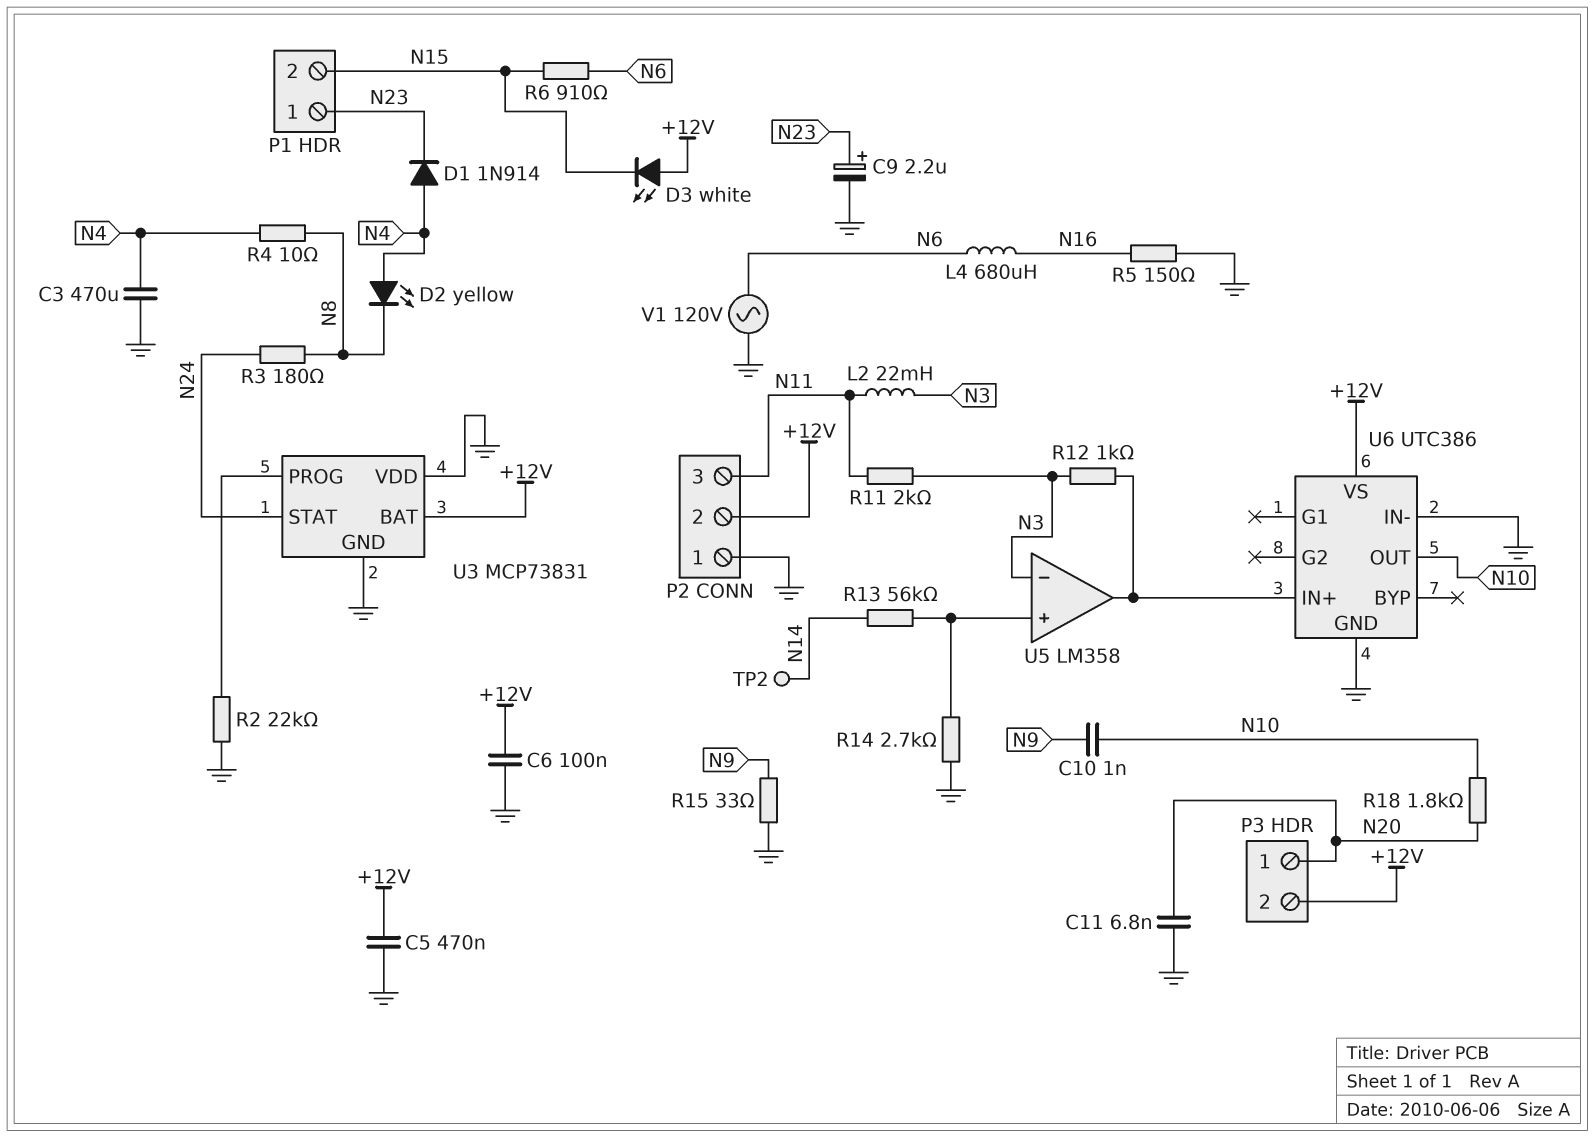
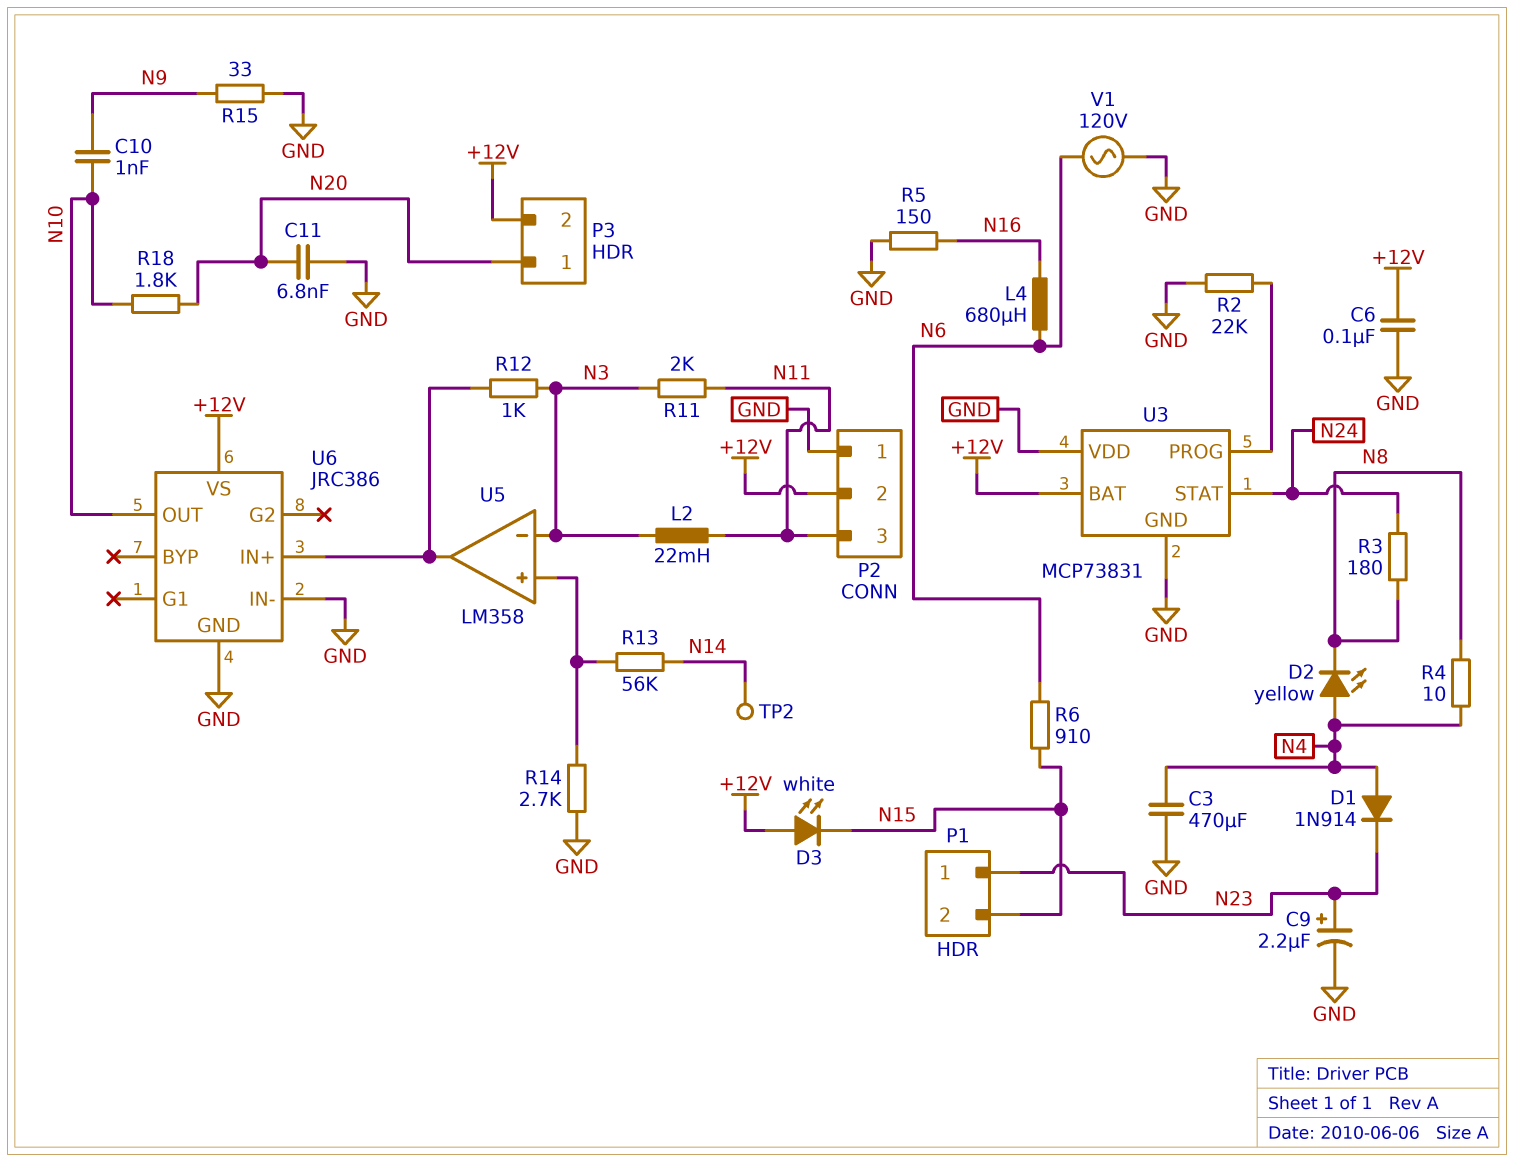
C5: 470nF (+12V, GND) -> none
U6: UTC386 -> JRC386

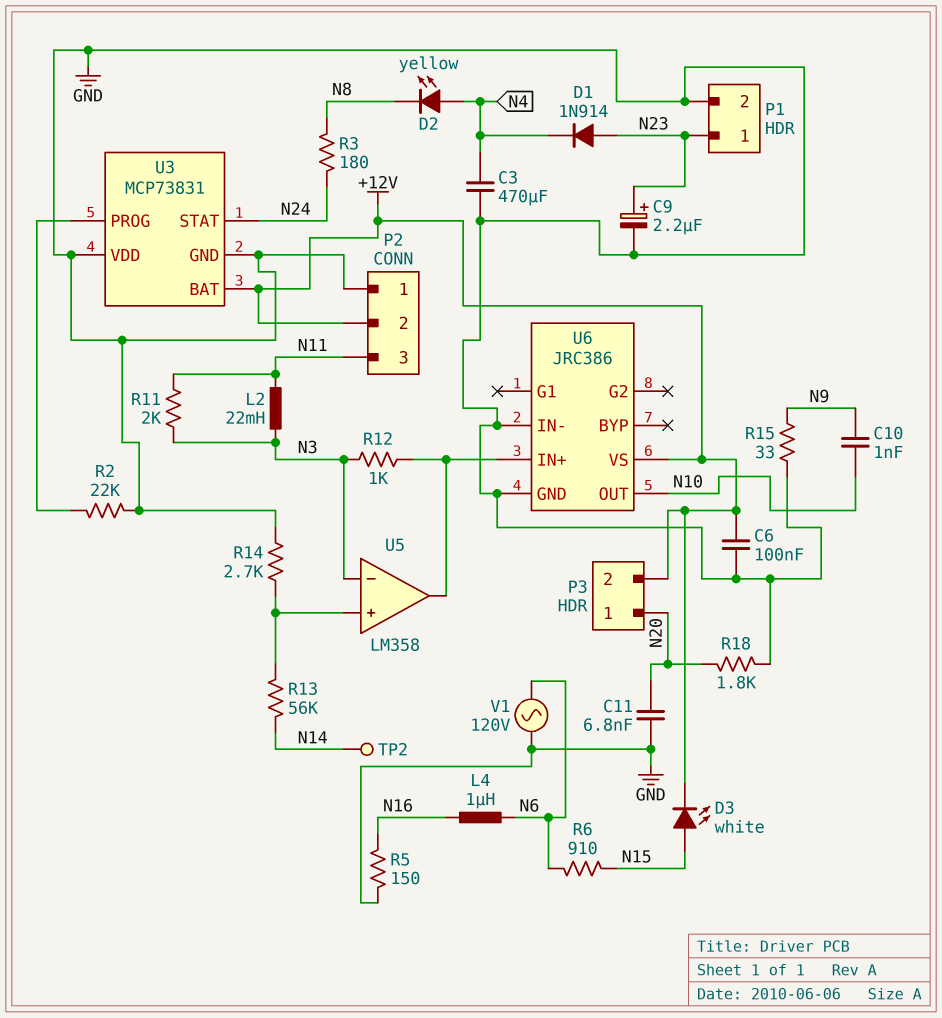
D1: diode 1N914 (A N4, K N23) -> diode 1N914 (A N23, K N4)
D3: LED white (A +12V, K N15) -> LED white (A N15, K +12V)
L4: 680uH (N6, N16) -> 1uH (N6, N16)
P1 pin 2: N15 -> GND
R4: 10 (N4, N8) -> none
R18: 1.8k (N10, N20) -> 1.8k (GND, N20)

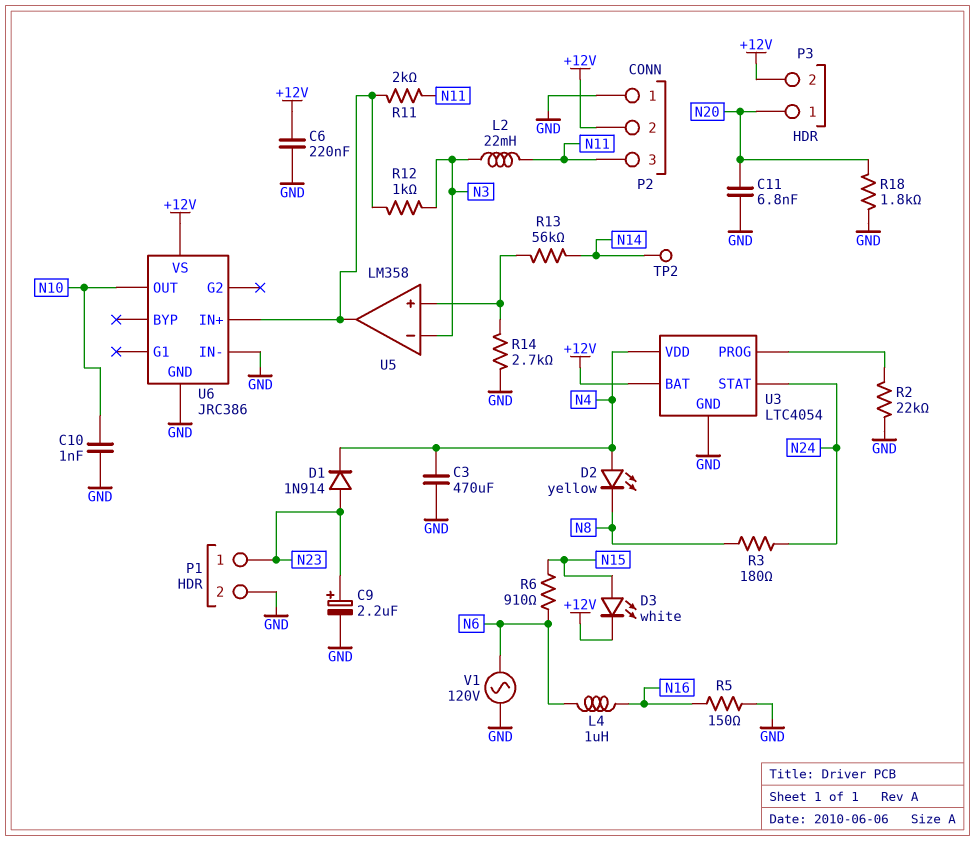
C6: 100nF (+12V, GND) -> 220nF (+12V, GND)
C10: 1nF (N9, N10) -> 1nF (GND, N10)
R11: 2k (N3, N11) -> 2k (N11, U5/out)
R15: 33 (GND, N9) -> none
U3: MCP73831 -> LTC4054
U3 pin VDD: GND -> N4

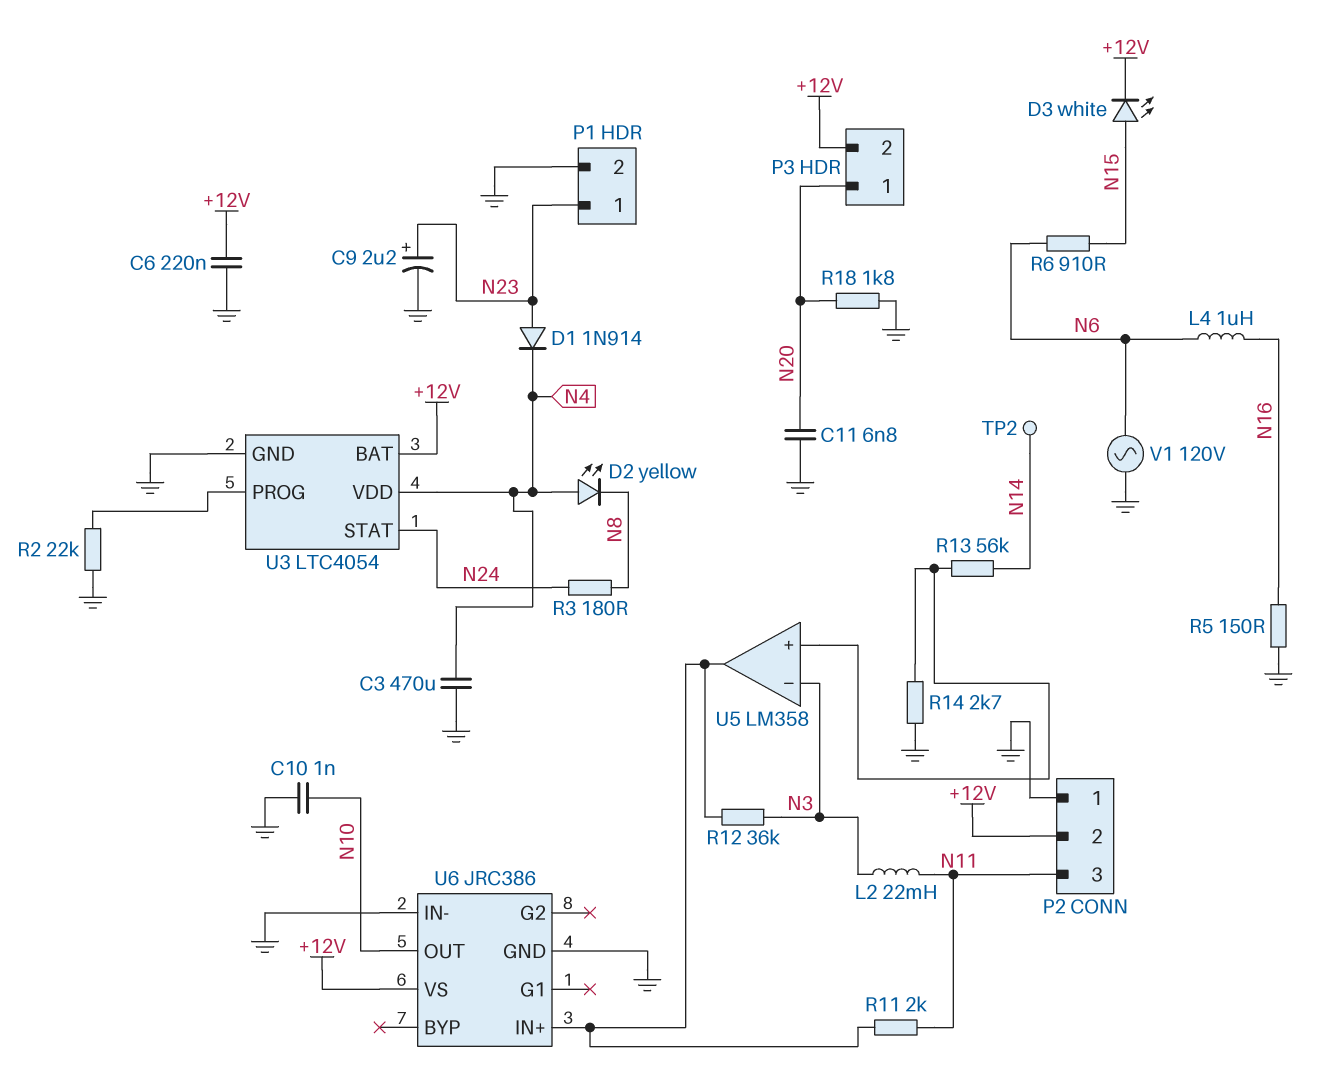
R12: 1k (N3, U5/out) -> 36k (N3, U5/out)

